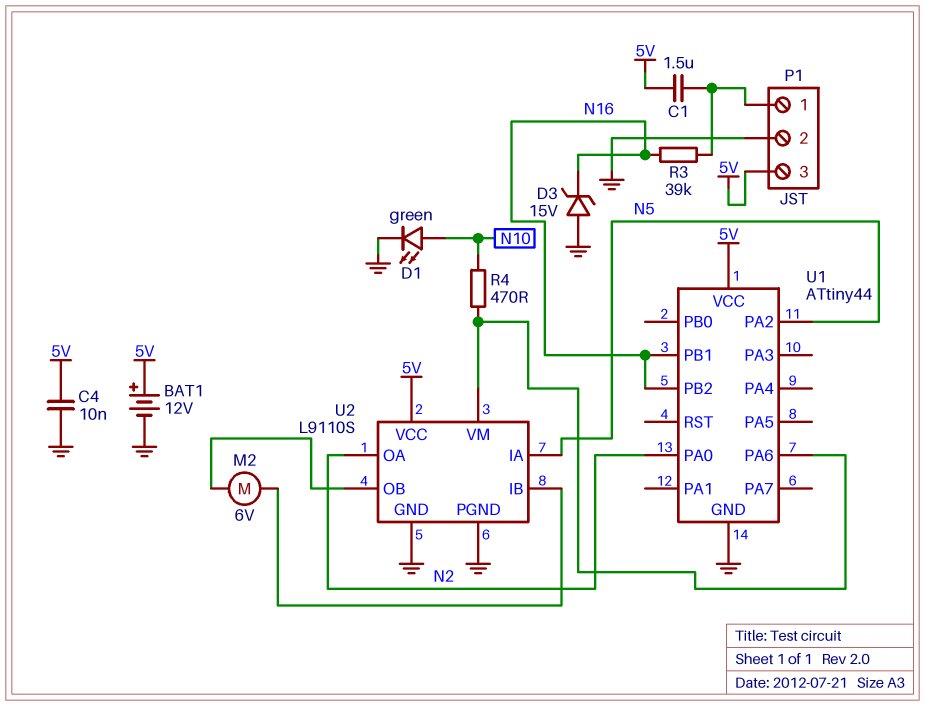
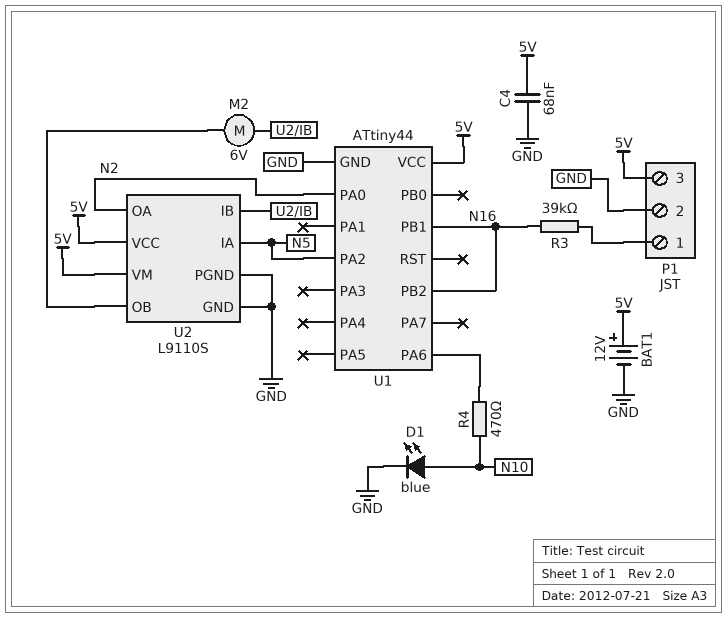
C1: 1.5uF (5V, P1/1) -> none
C4: 10nF (5V, GND) -> 68nF (5V, GND)
D1: LED green (A N10, K GND) -> LED blue (A N10, K GND)
D3: zener 15V (A GND, K N16) -> none
U2 pin VM: U1/PA6 -> 5V

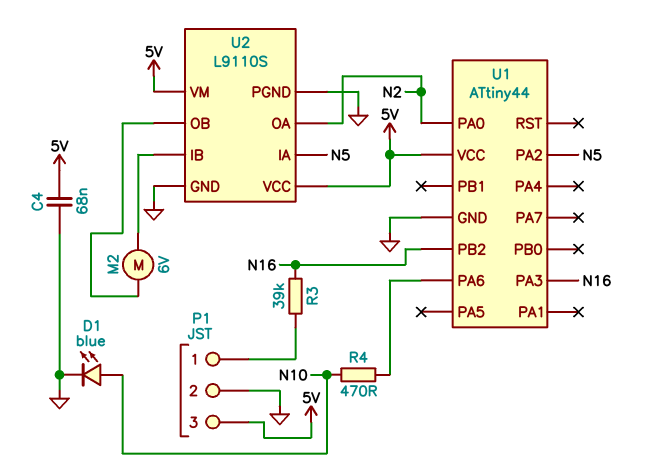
BAT1: 12V (plus 5V, minus GND) -> none
U1 pin PA3: none -> N16
U1 pin PB1: N16 -> none

